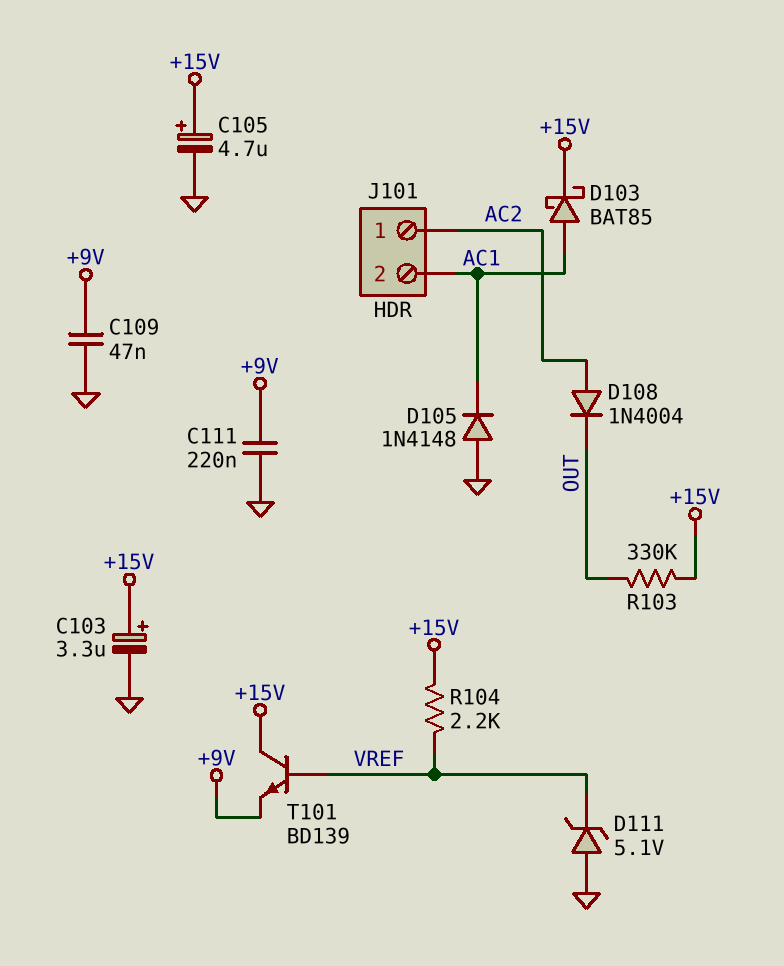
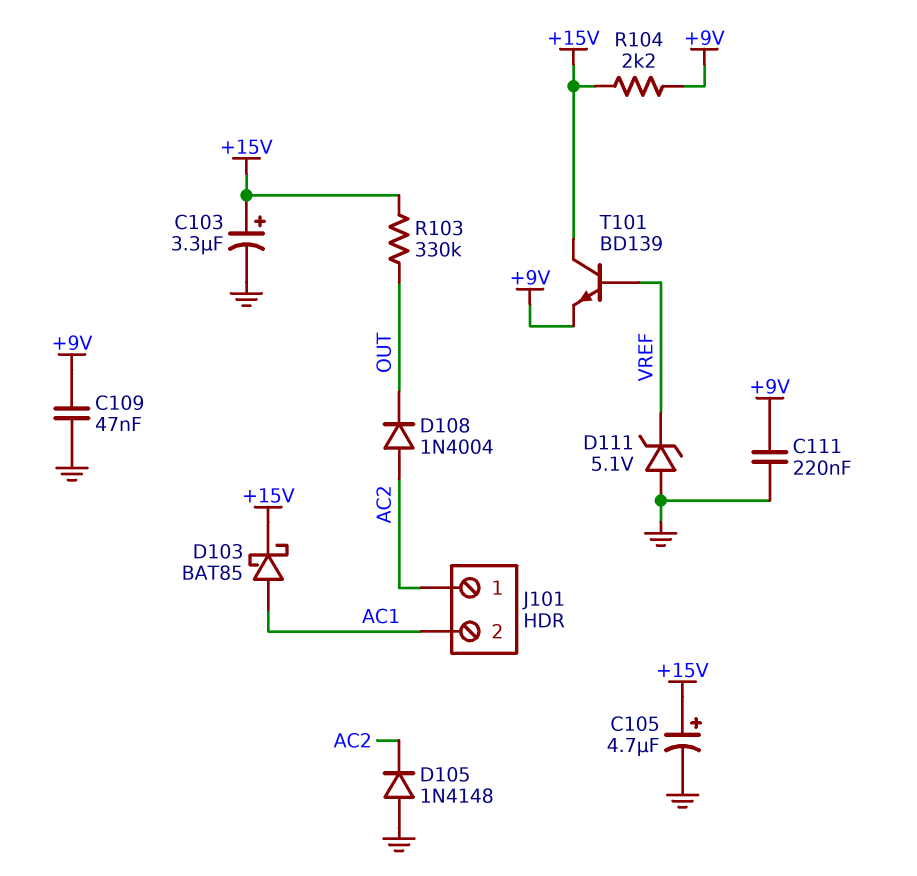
D105: diode 1N4148 (A GND, K AC1) -> diode 1N4148 (A GND, K AC2)
R104: 2.2k (+15V, VREF) -> 2.2k (+9V, +15V)

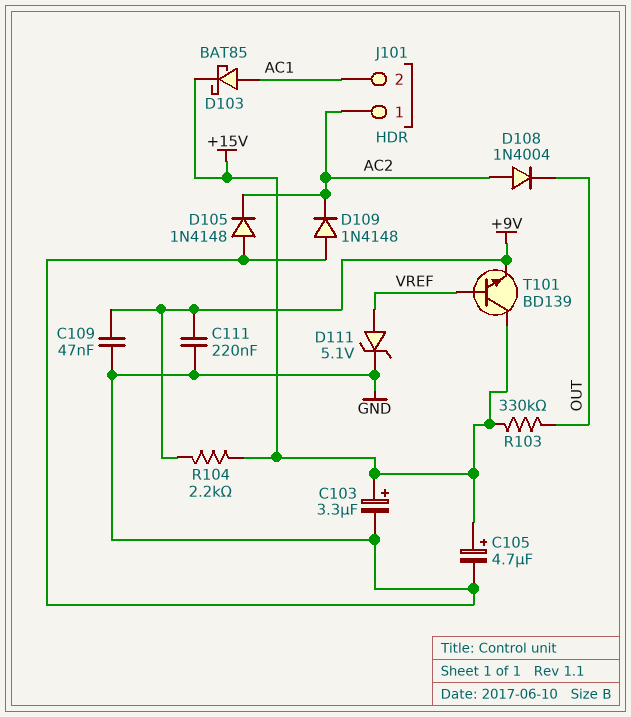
D109: none -> diode 1N4148 (A GND, K AC2)
D111: zener 5.1V (A GND, K VREF) -> zener 5.1V (A VREF, K GND)

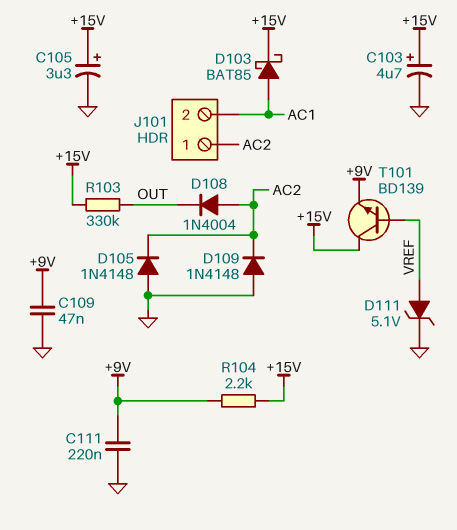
C103: 3.3uF (plus +15V, minus GND) -> 4.7uF (plus +15V, minus GND)
C105: 4.7uF (plus +15V, minus GND) -> 3.3uF (plus +15V, minus GND)

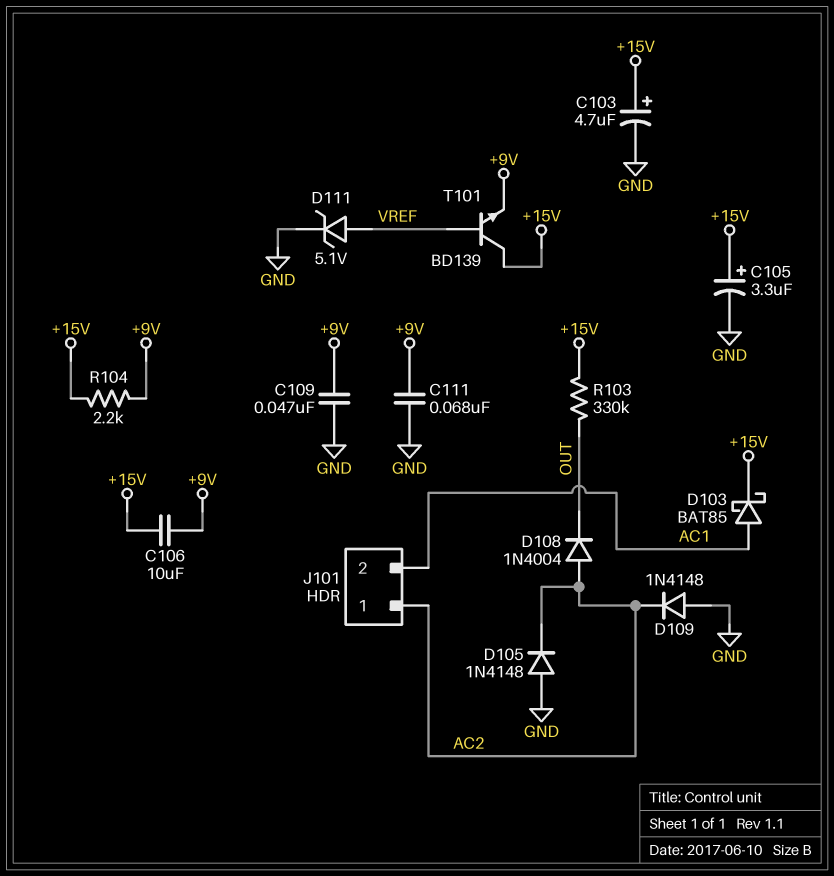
C106: none -> 10uF (+9V, +15V)
C111: 220nF (+9V, GND) -> 68nF (+9V, GND)

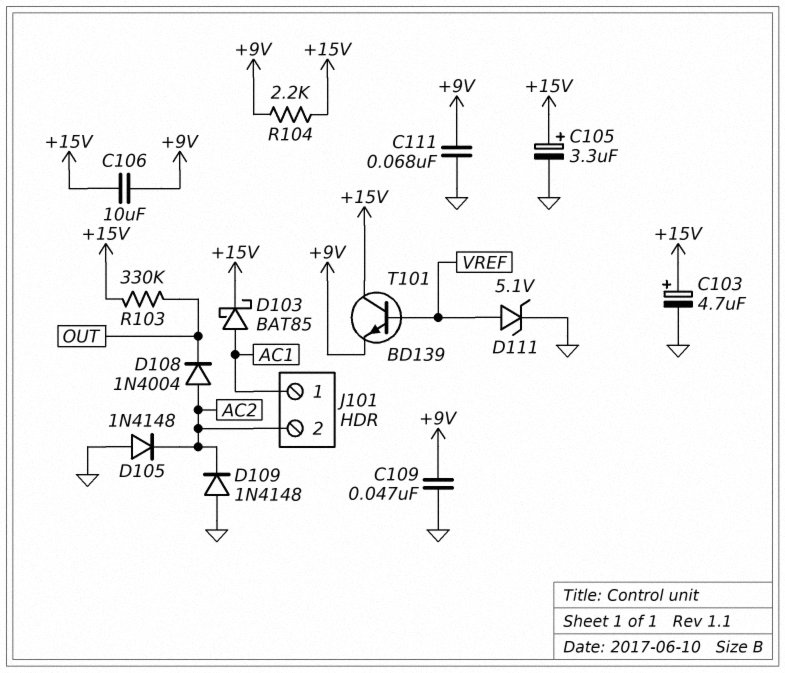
J101 pin 1: AC2 -> AC1
J101 pin 2: AC1 -> AC2

